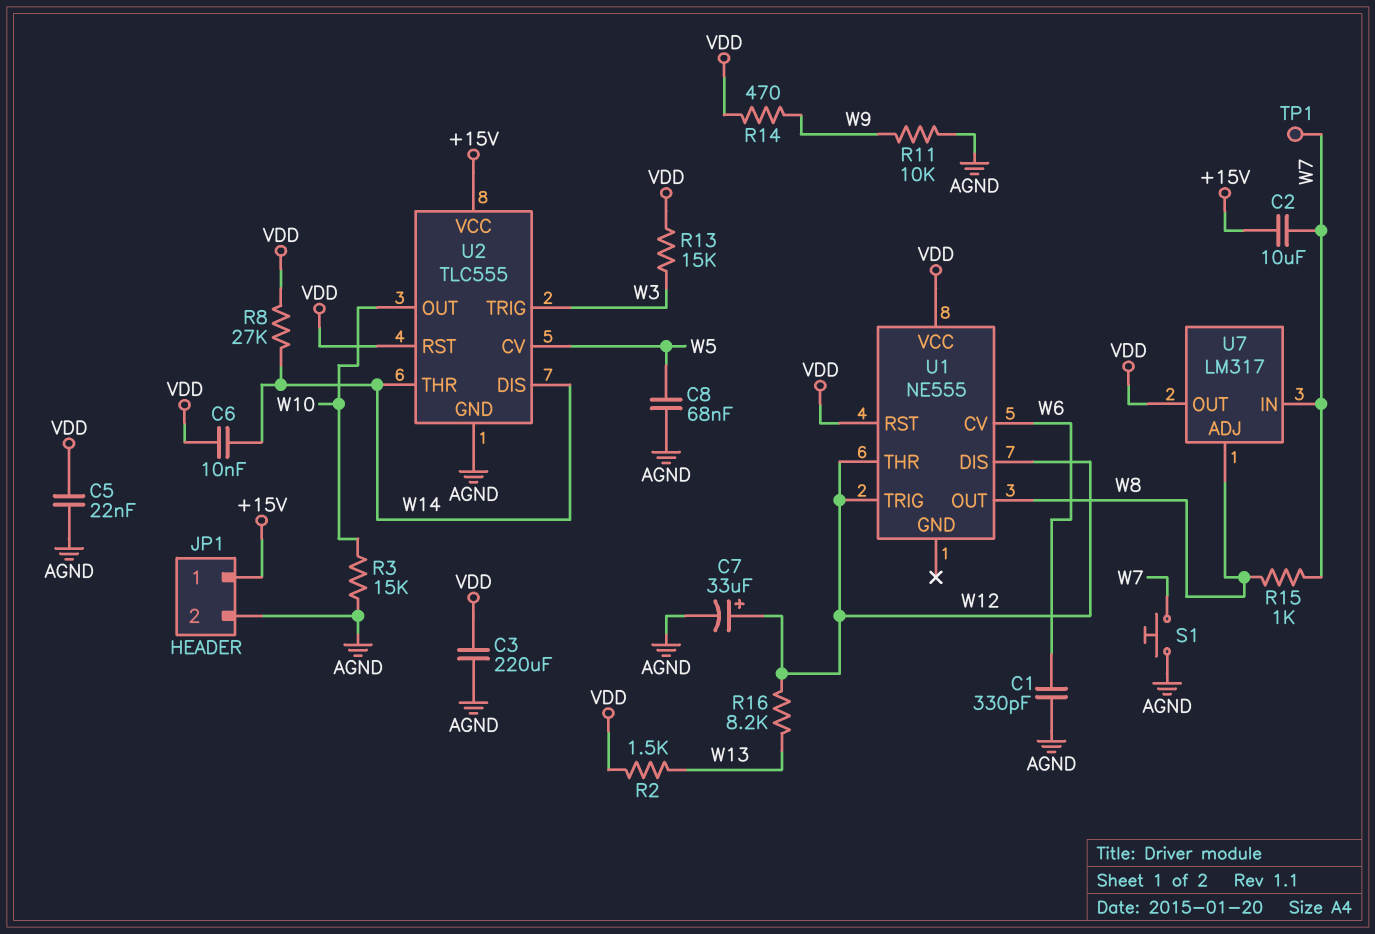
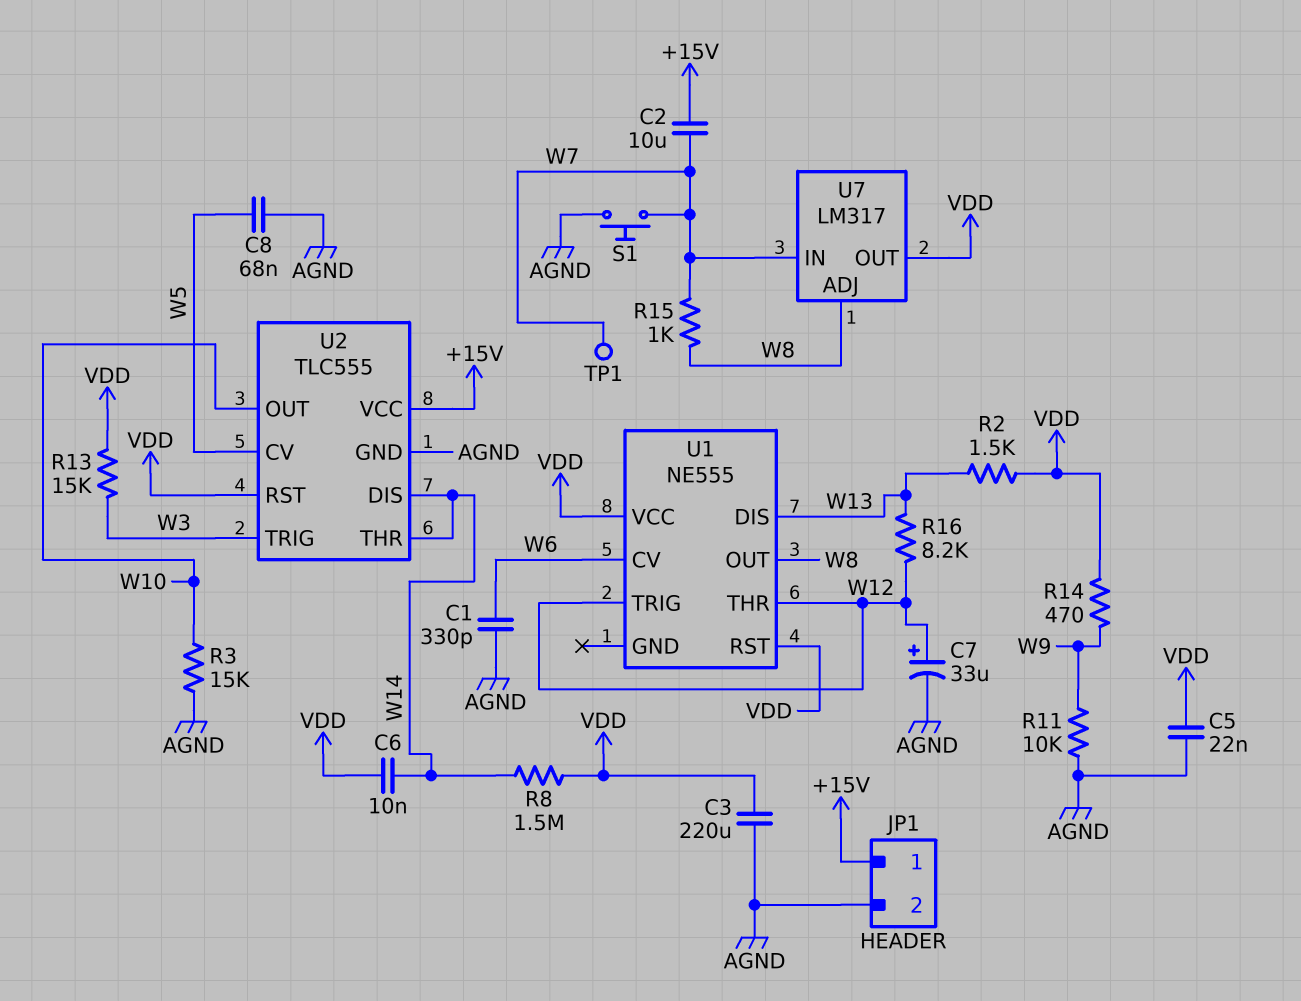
R8: 27k (VDD, W14) -> 1.5M (VDD, W14)
U1 pin DIS: W12 -> W13

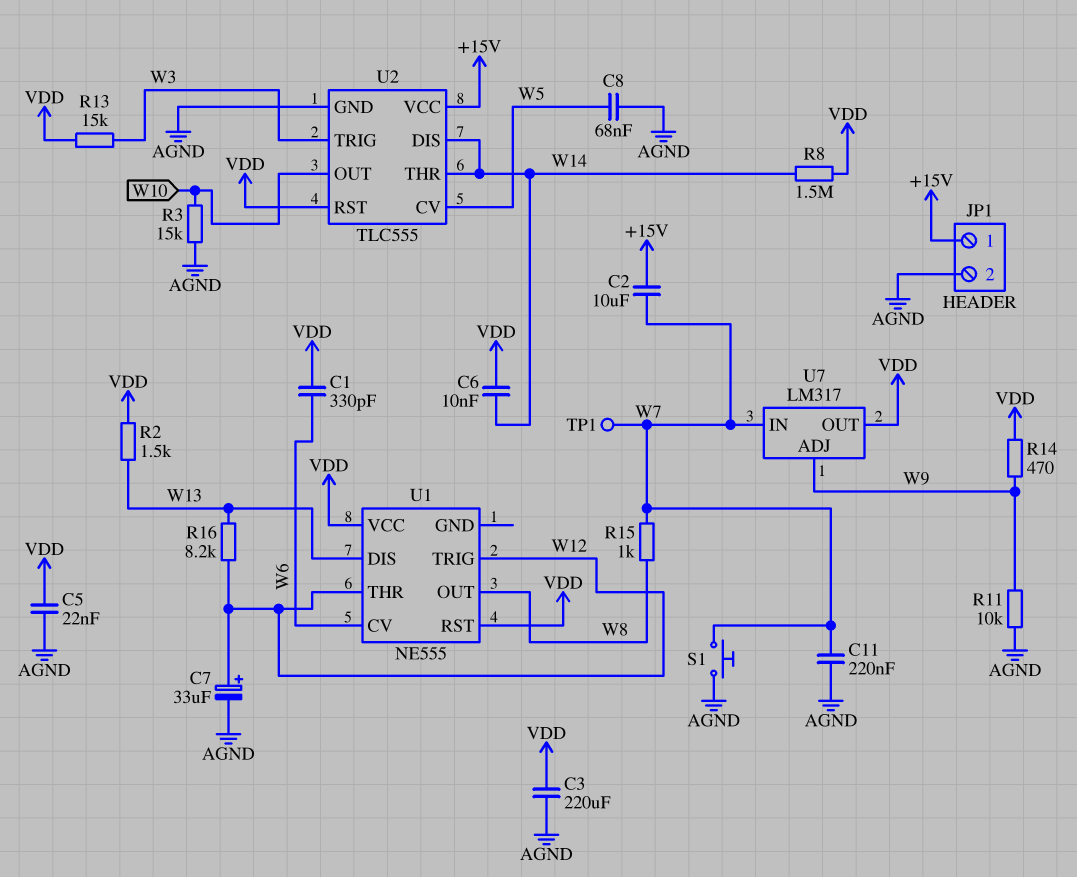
C1: 330pF (AGND, W6) -> 330pF (VDD, W6)
C11: none -> 220nF (AGND, W7)
U7 pin ADJ: W8 -> W9

